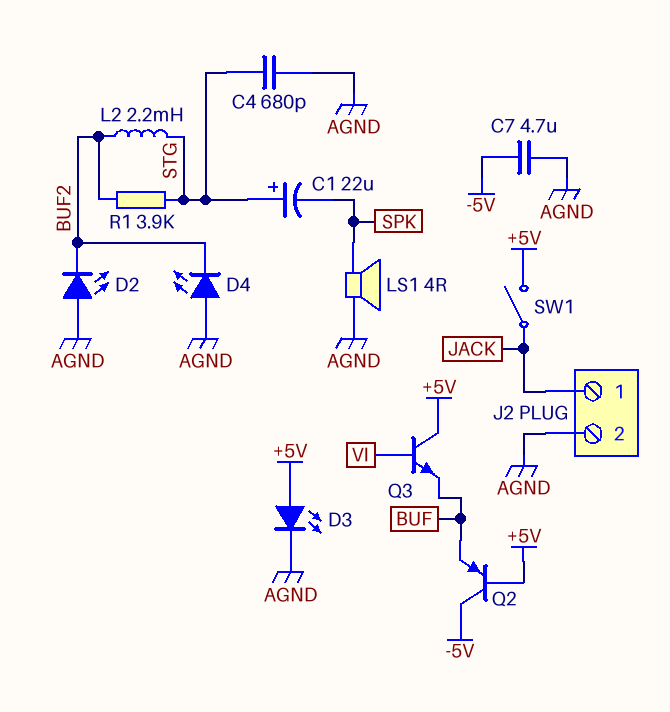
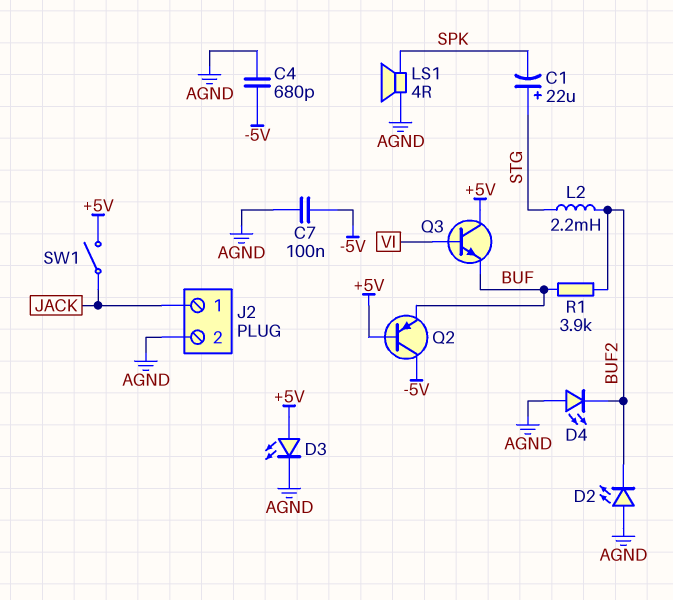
C4: 680pF (AGND, STG) -> 680pF (-5V, AGND)
C7: 4.7uF (-5V, AGND) -> 100nF (-5V, AGND)
R1: 3.9k (BUF2, STG) -> 3.9k (BUF, BUF2)

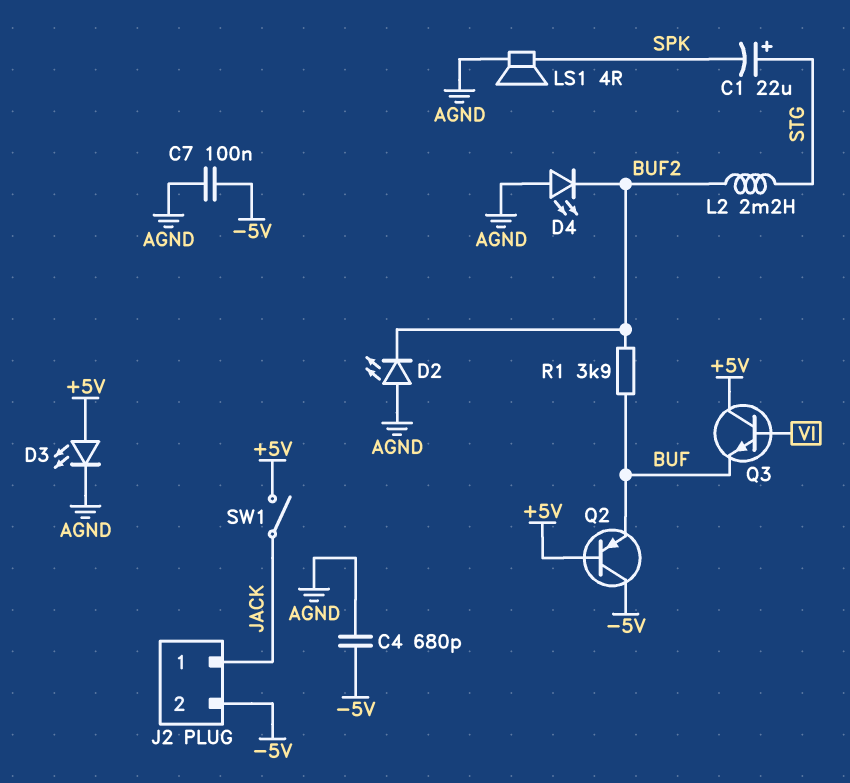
J2 pin 2: AGND -> -5V

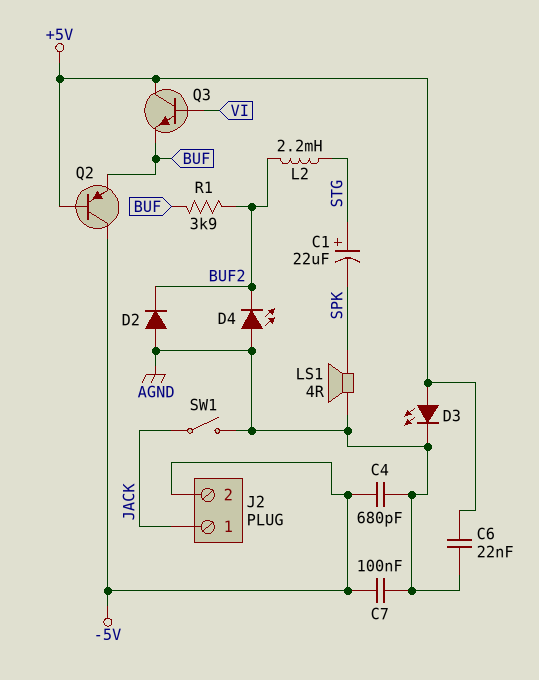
C6: none -> 22nF (+5V, AGND)
D2: LED (A AGND, K BUF2) -> diode (A AGND, K BUF2)
SW1: switch (+5V, JACK) -> switch (AGND, JACK)

